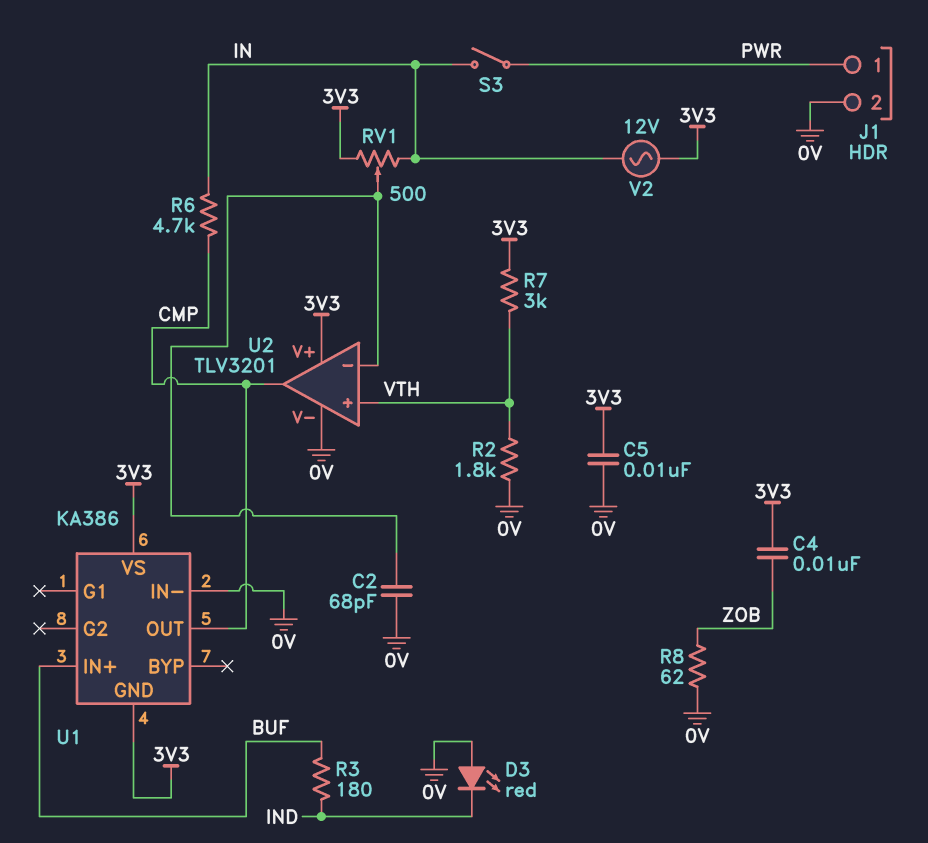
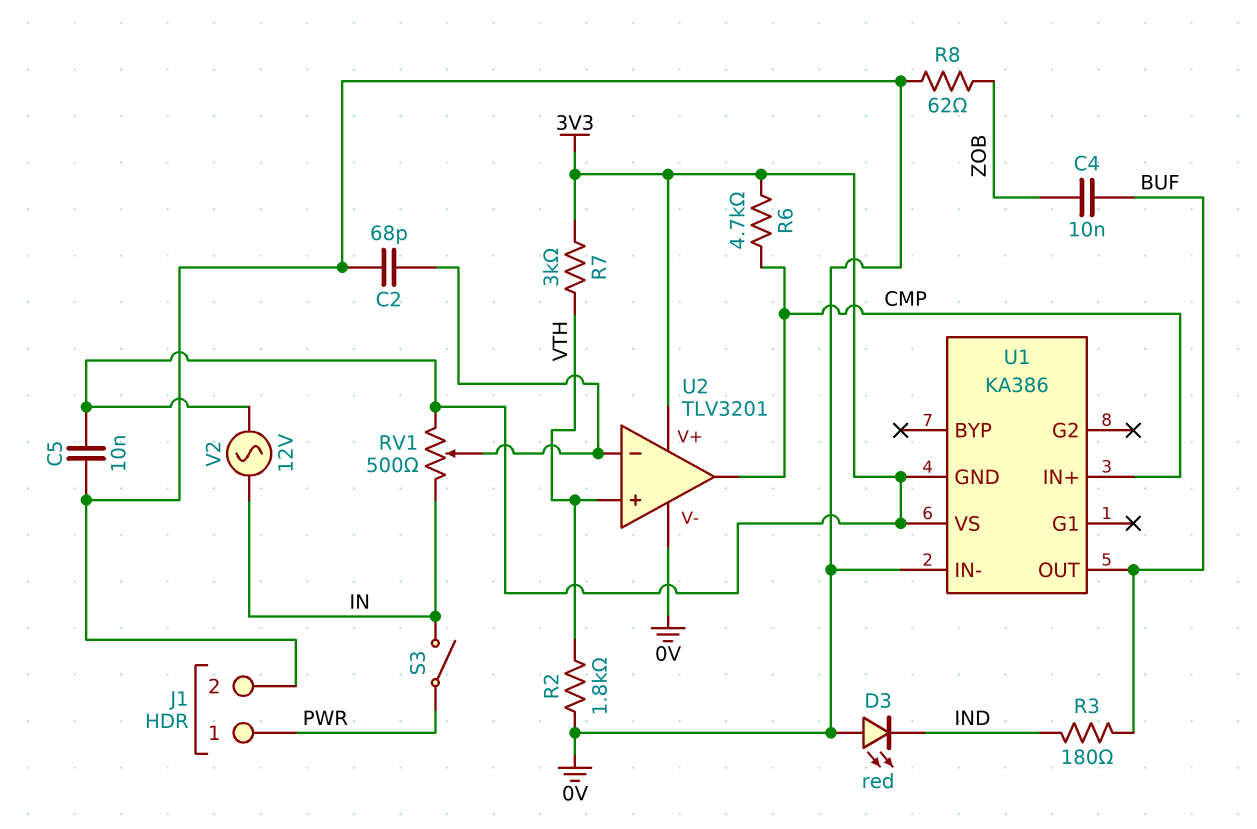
C4: 10nF (3V3, ZOB) -> 10nF (BUF, ZOB)
R6: 4.7k (CMP, IN) -> 4.7k (3V3, CMP)
U1 pin IN+: BUF -> CMP
U1 pin OUT: CMP -> BUF

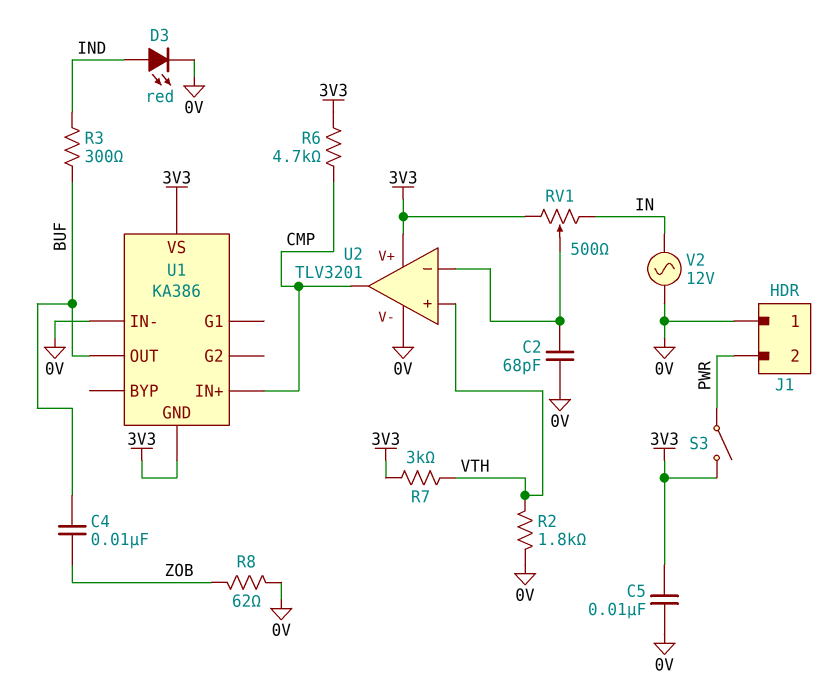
D3: LED red (A 0V, K IND) -> LED red (A IND, K 0V)
J1 pin 1: PWR -> 0V
J1 pin 2: 0V -> PWR
R3: 180 (BUF, IND) -> 300 (BUF, IND)
S3: switch (IN, PWR) -> switch (3V3, PWR)
V2: AC 12V (3V3, IN) -> AC 12V (0V, IN)

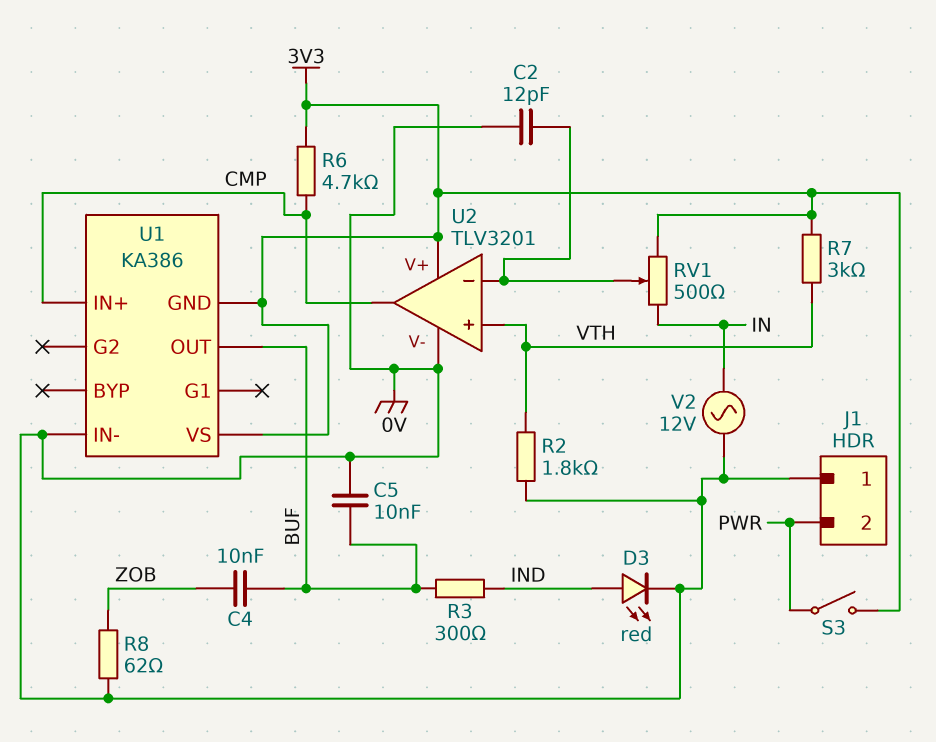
C2: 68pF (0V, U2/in-) -> 12pF (0V, U2/in-)
C5: 10nF (0V, 3V3) -> 10nF (0V, BUF)

